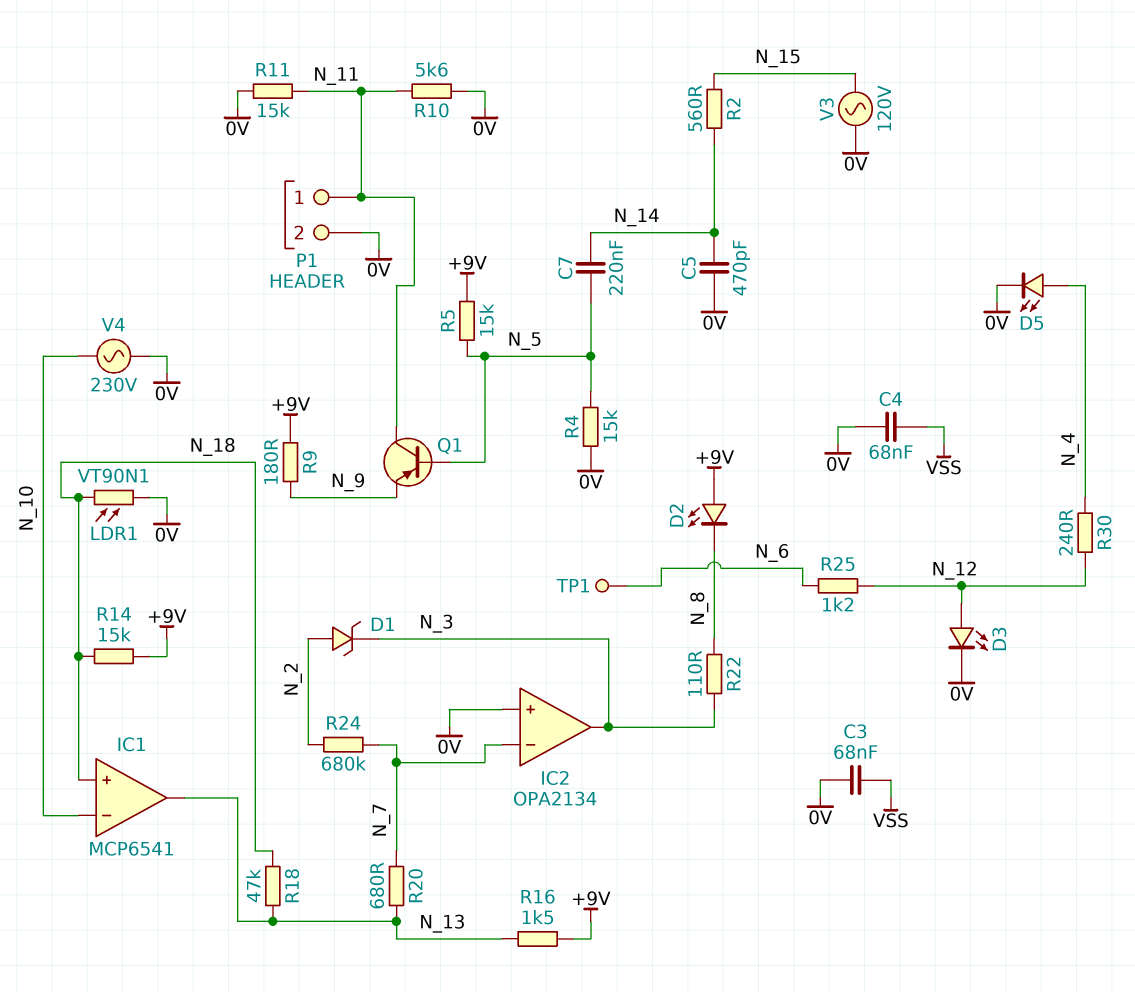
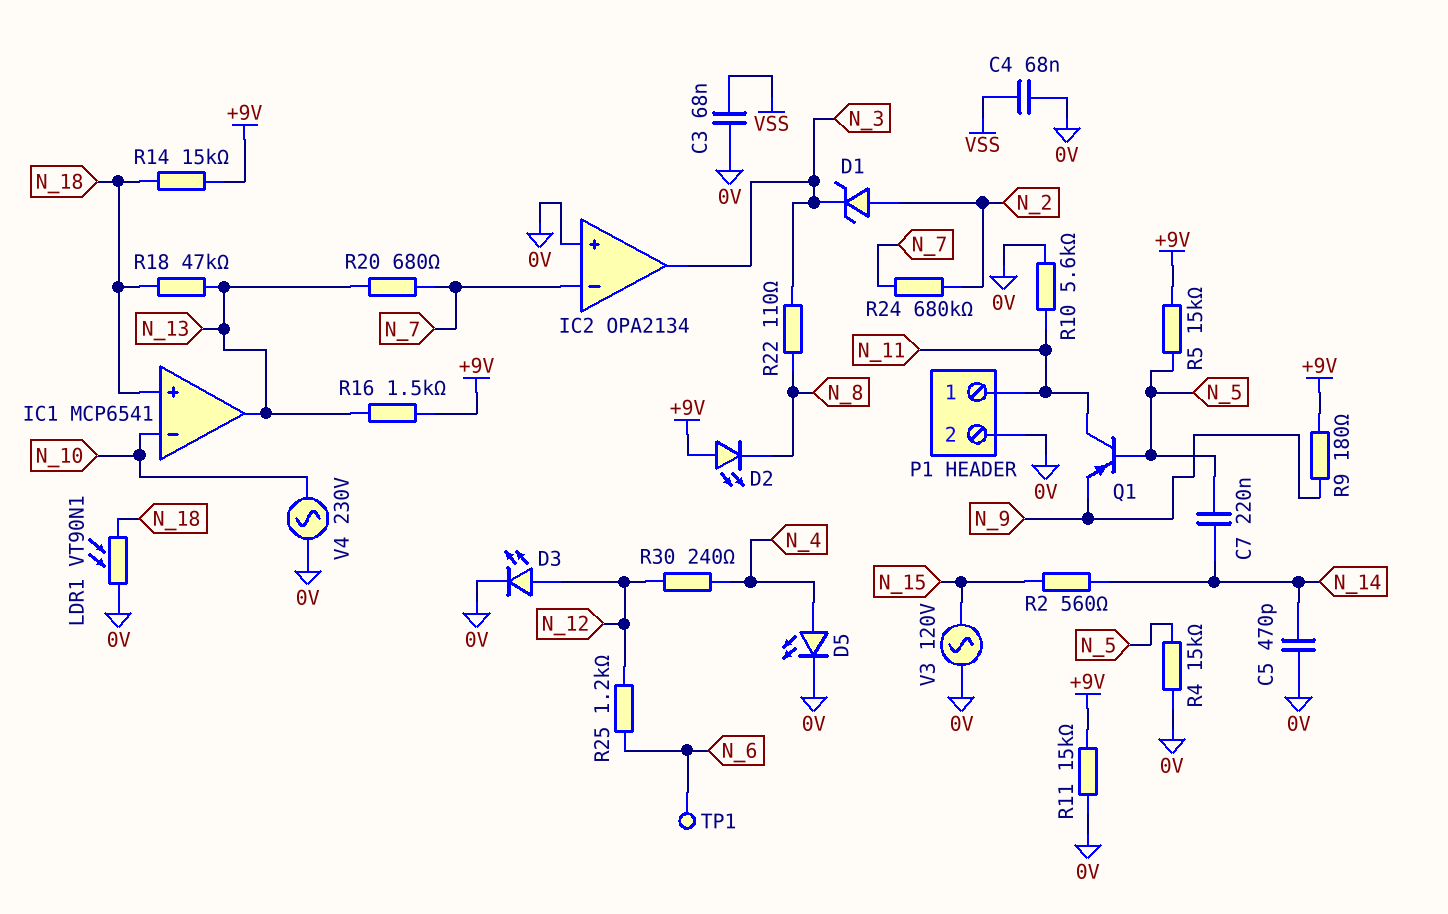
R11: 15k (0V, N_11) -> 15k (+9V, 0V)

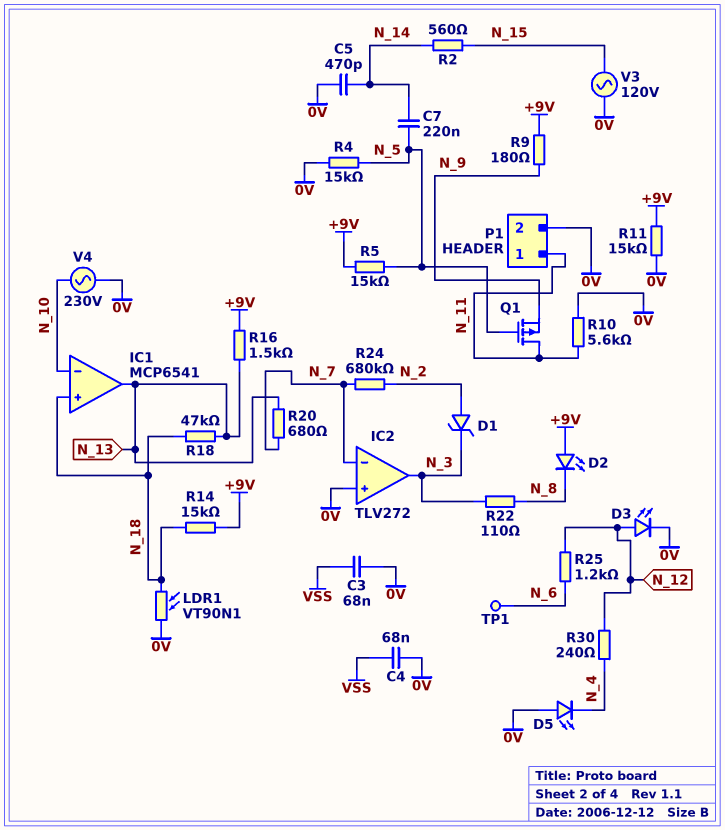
D5: LED (A N_4, K 0V) -> LED (A 0V, K N_4)
IC2: OPA2134 -> TLV272
Q1: PNP (B N_5, C N_11, E N_9) -> PMOS (G N_5, D N_11, S N_9)

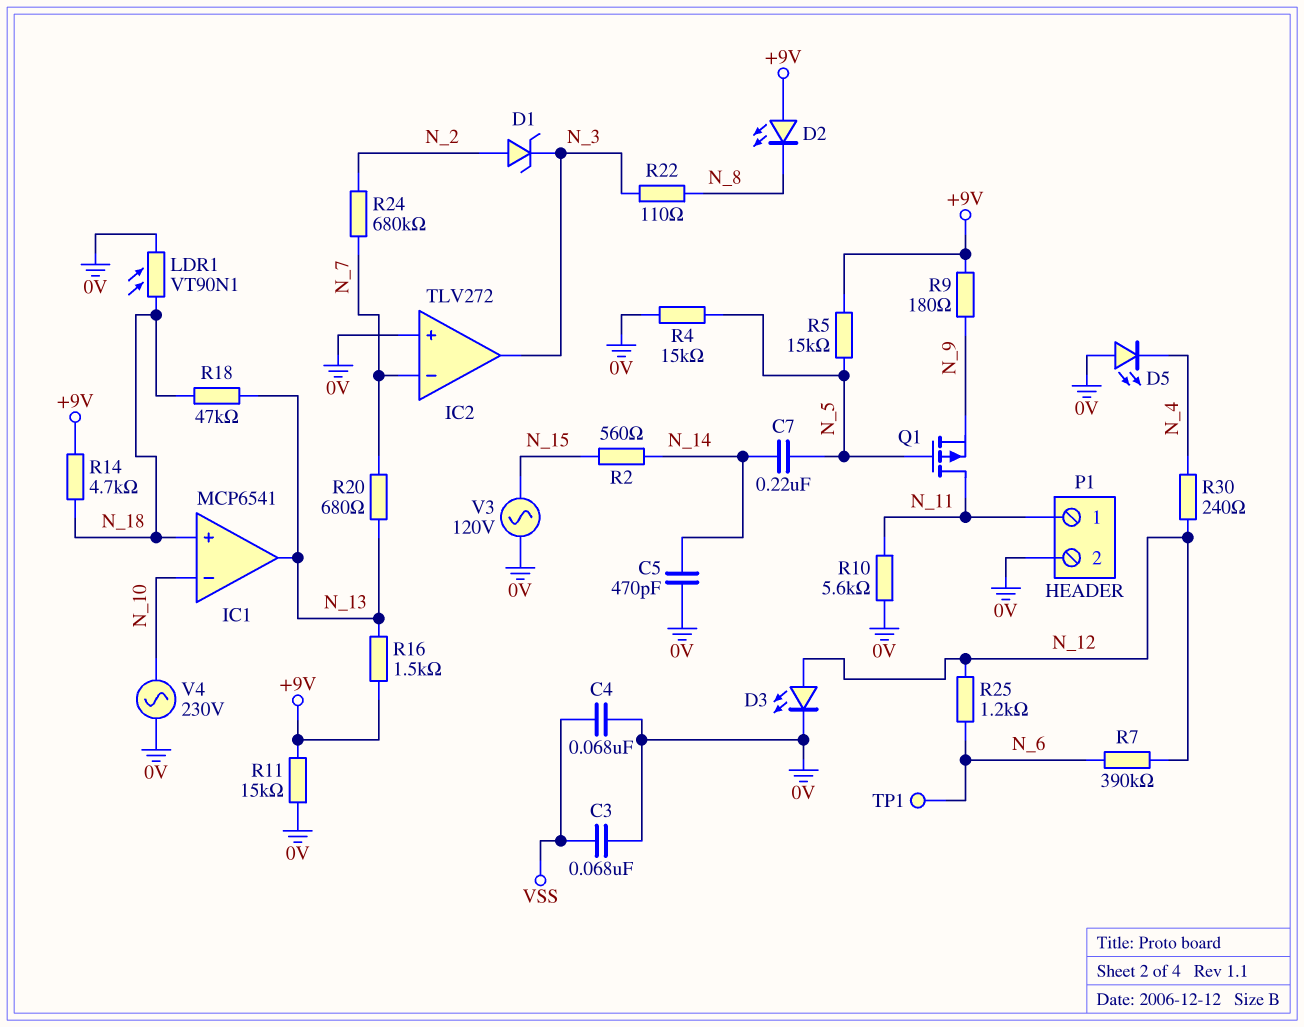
R7: none -> 390k (N_6, N_12)
R14: 15k (+9V, N_18) -> 4.7k (+9V, N_18)

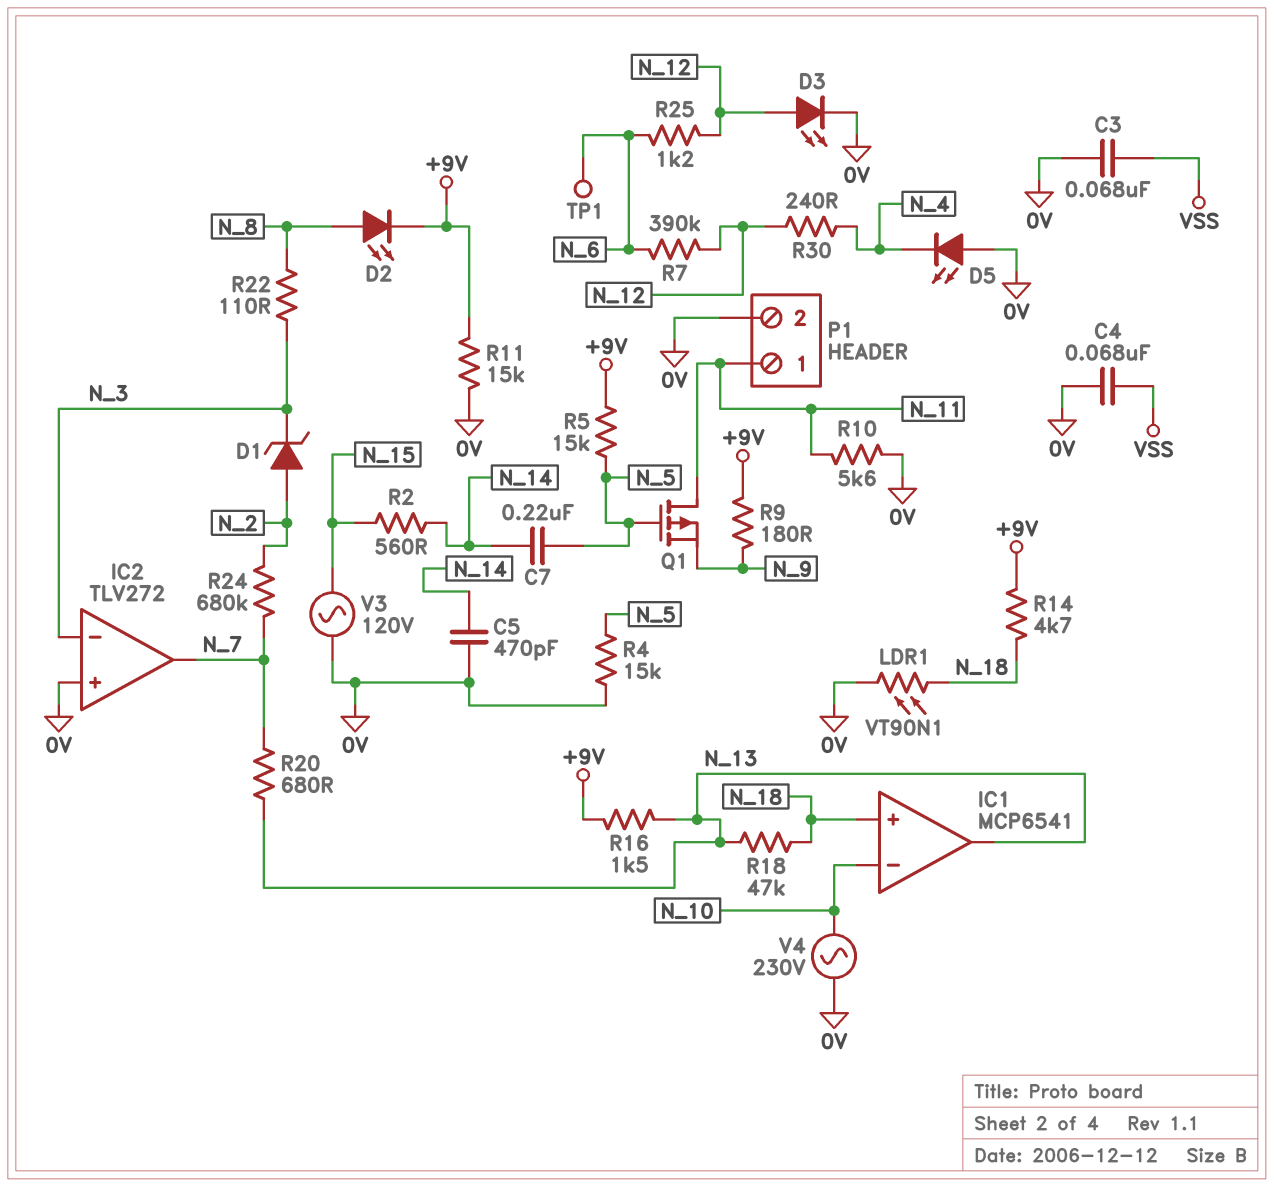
D2: LED (A +9V, K N_8) -> LED (A N_8, K +9V)
IC2 pin in-: N_7 -> N_3
IC2 pin out: N_3 -> N_7

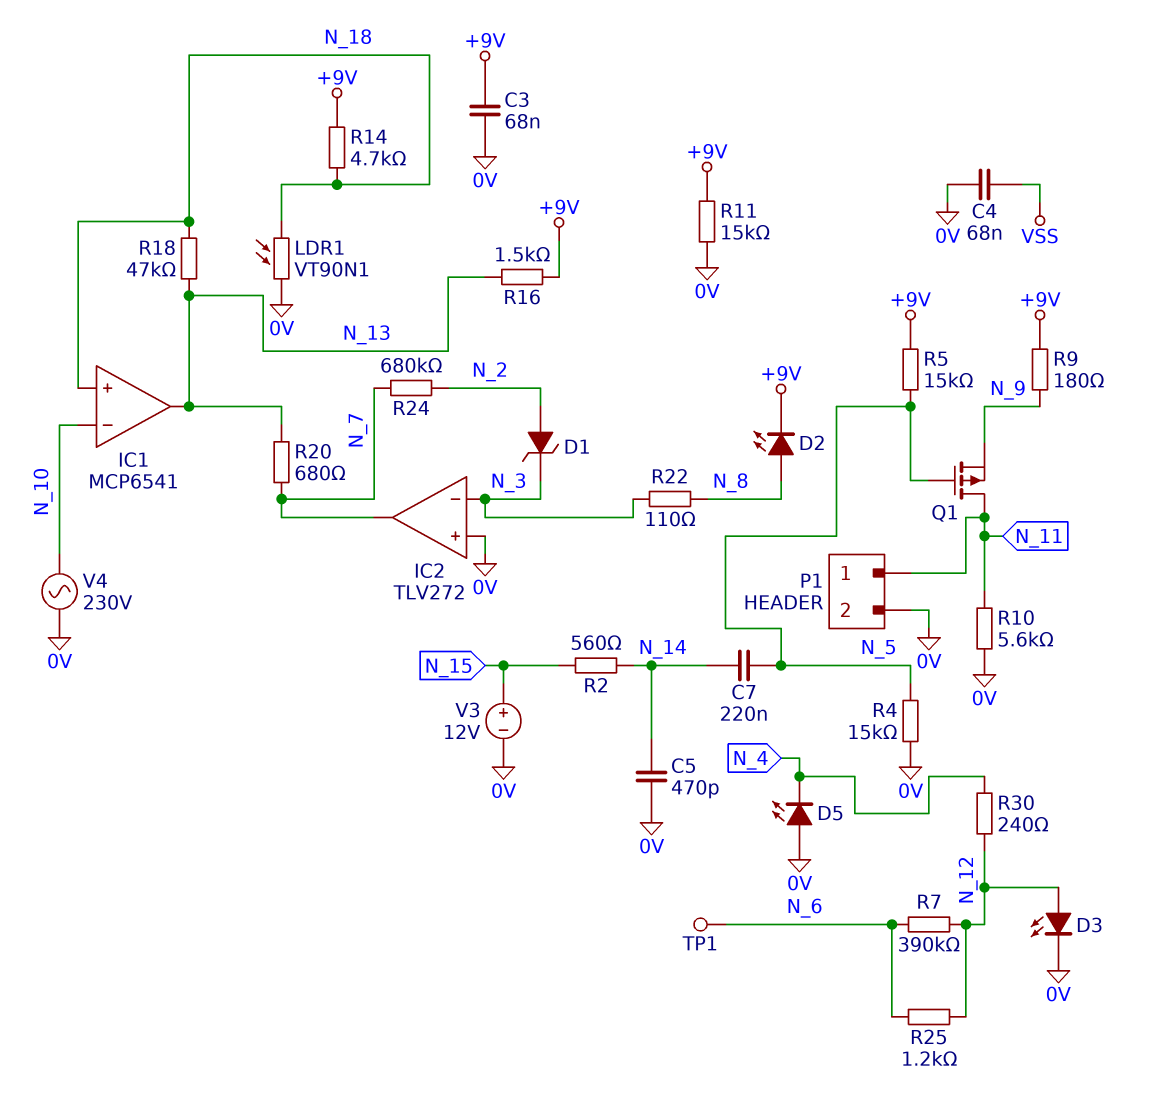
C3: 68nF (0V, VSS) -> 68nF (+9V, 0V)
V3: AC 120V (0V, N_15) -> 12V (plus N_15, minus 0V)

